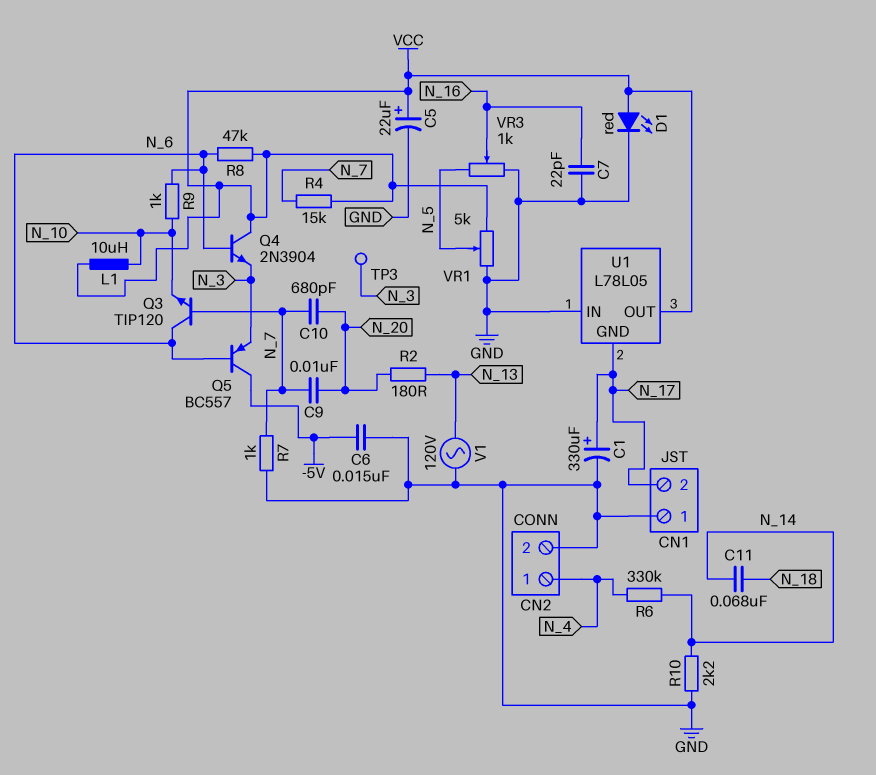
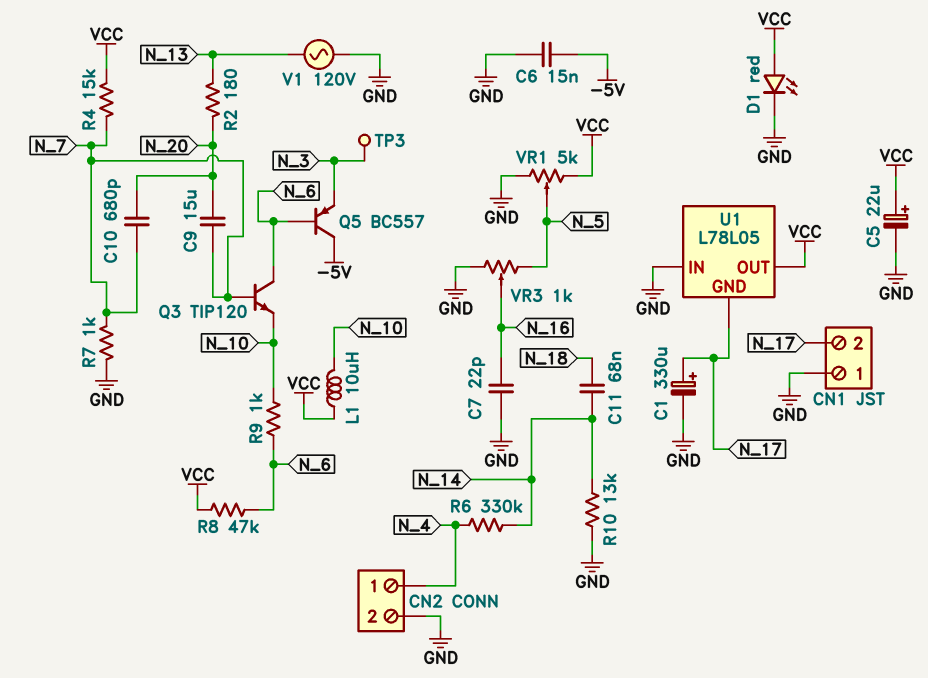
C9: 10nF (N_7, N_20) -> 15uF (N_7, N_20)
Q4: NPN 2N3904 (B N_6, C VCC, E N_3) -> none
R10: 2.2k (GND, N_14) -> 13k (GND, N_14)

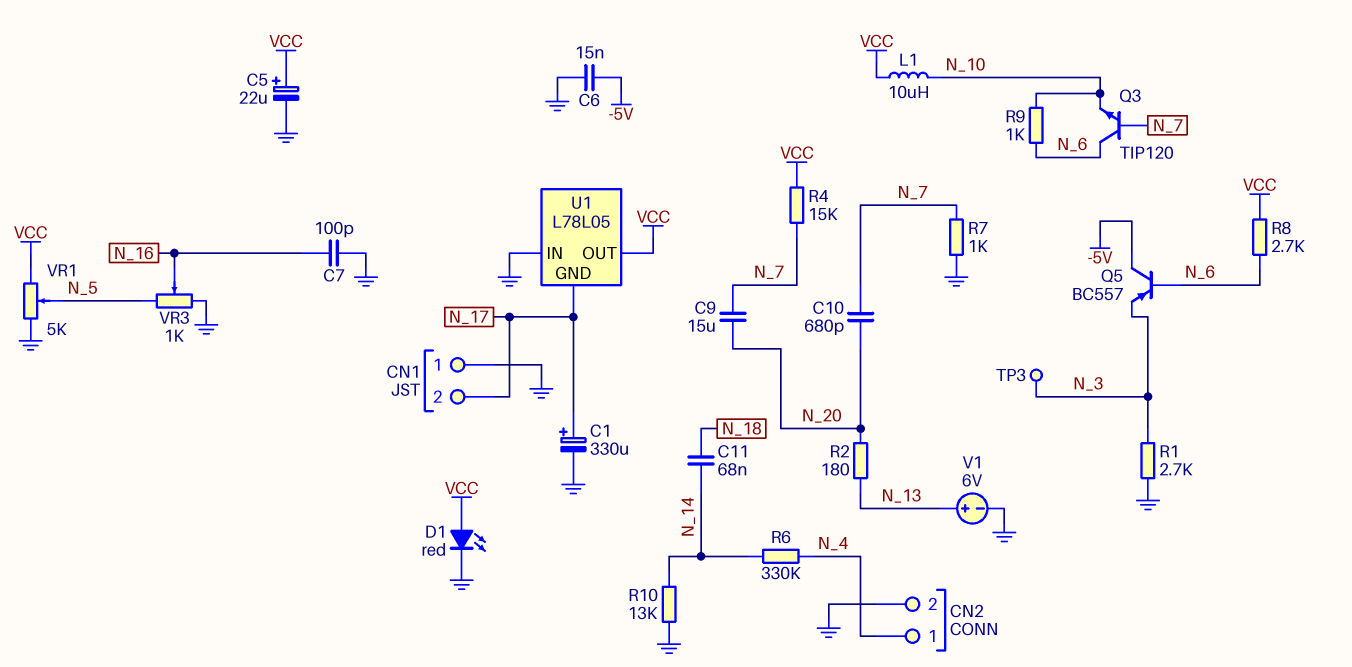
C7: 22pF (GND, N_16) -> 100pF (GND, N_16)
R1: none -> 2.7k (GND, N_3)
R8: 47k (N_6, VCC) -> 2.7k (N_6, VCC)
V1: AC 120V (GND, N_13) -> 6V (plus N_13, minus GND)

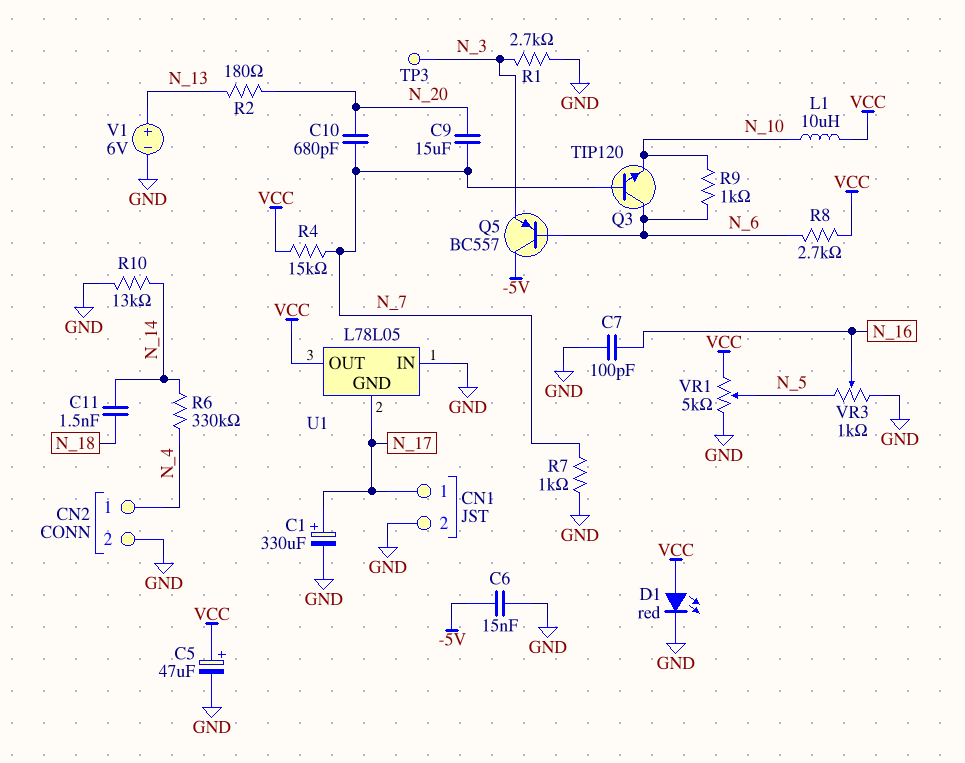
C5: 22uF (plus VCC, minus GND) -> 47uF (plus VCC, minus GND)
C11: 68nF (N_14, N_18) -> 1.5nF (N_14, N_18)
CN1 pin 1: GND -> N_17
CN1 pin 2: N_17 -> GND

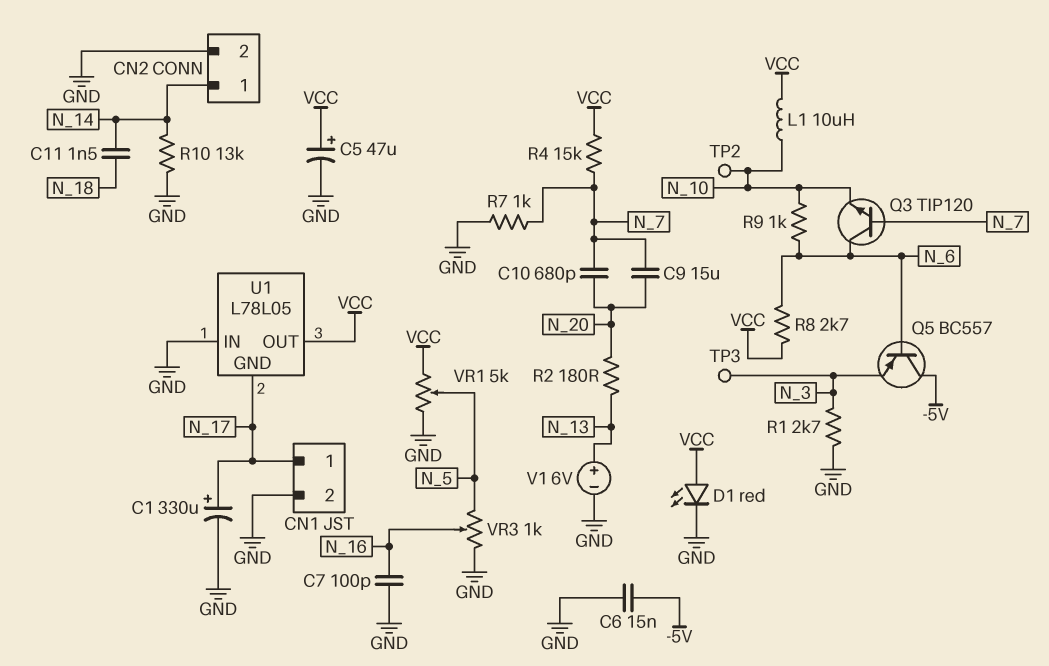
CN2 pin 1: N_4 -> N_14
R6: 330k (N_4, N_14) -> none
TP2: none -> test point (N_10)

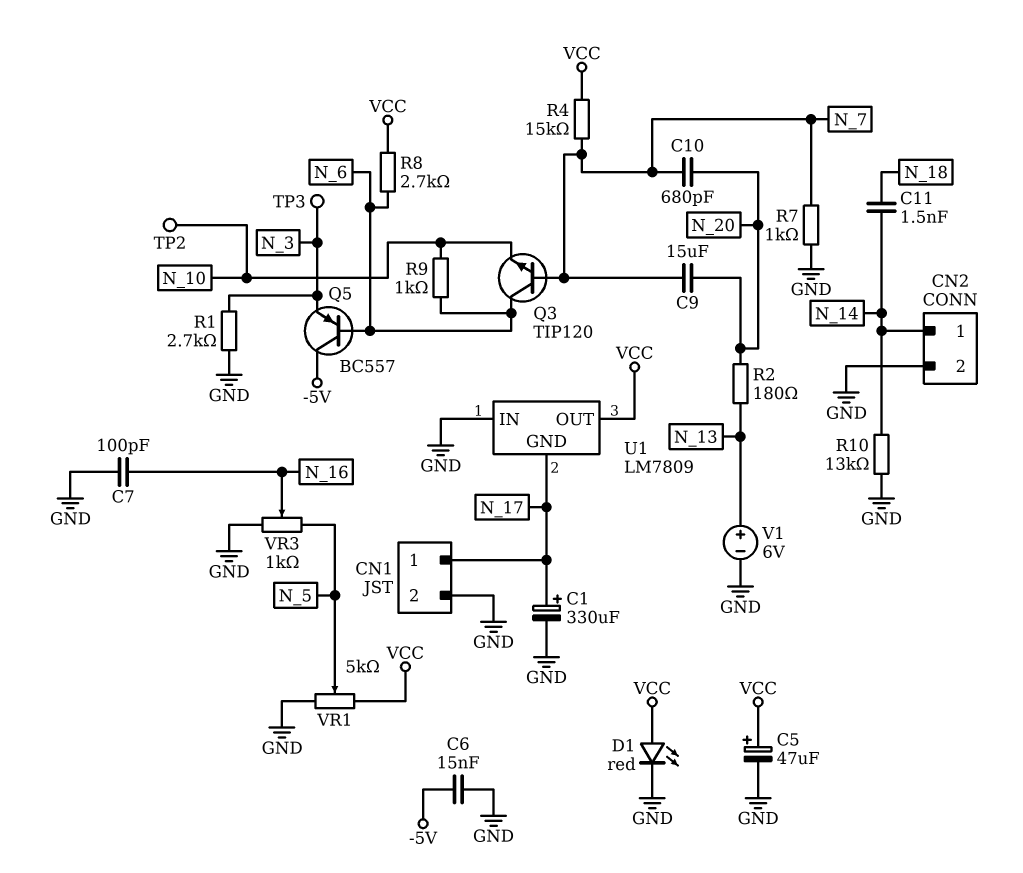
L1: 10uH (N_10, VCC) -> none
U1: L78L05 -> LM7809

